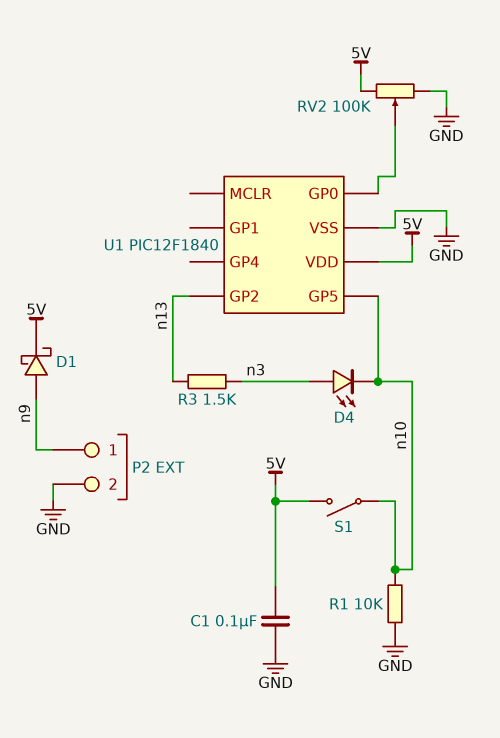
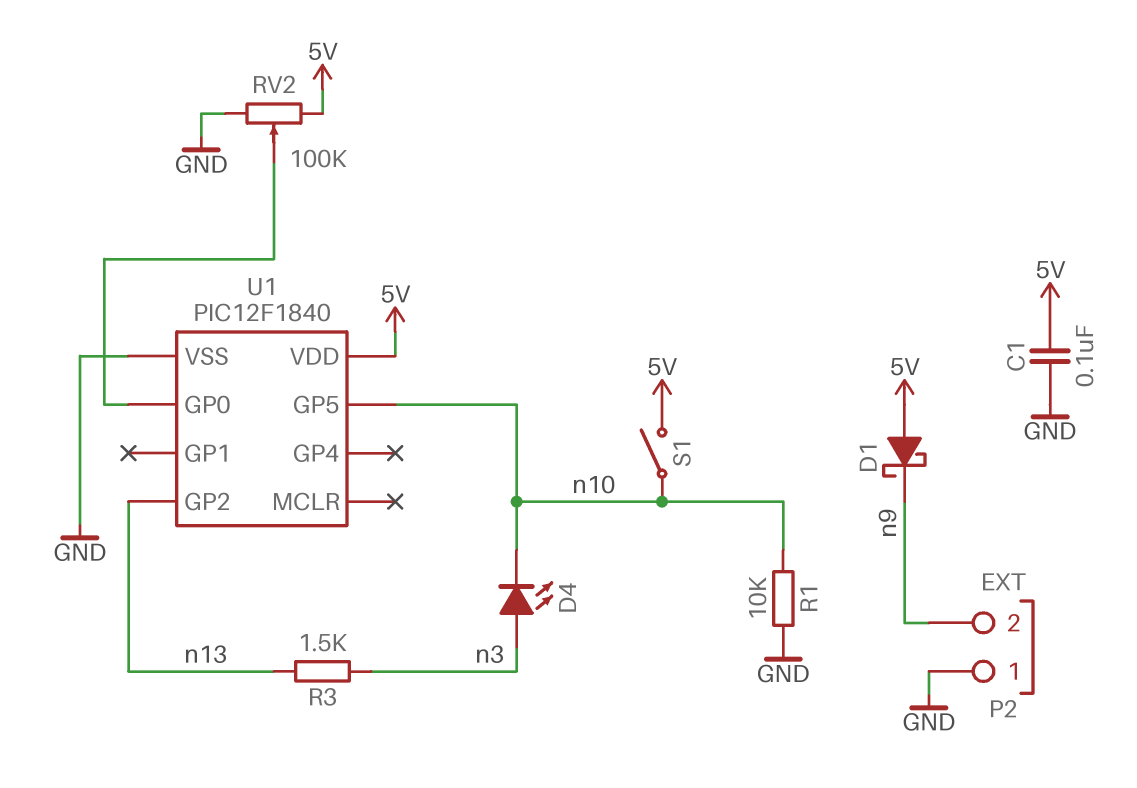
D1: schottky (A n9, K 5V) -> schottky (A 5V, K n9)
P2 pin 1: n9 -> GND
P2 pin 2: GND -> n9

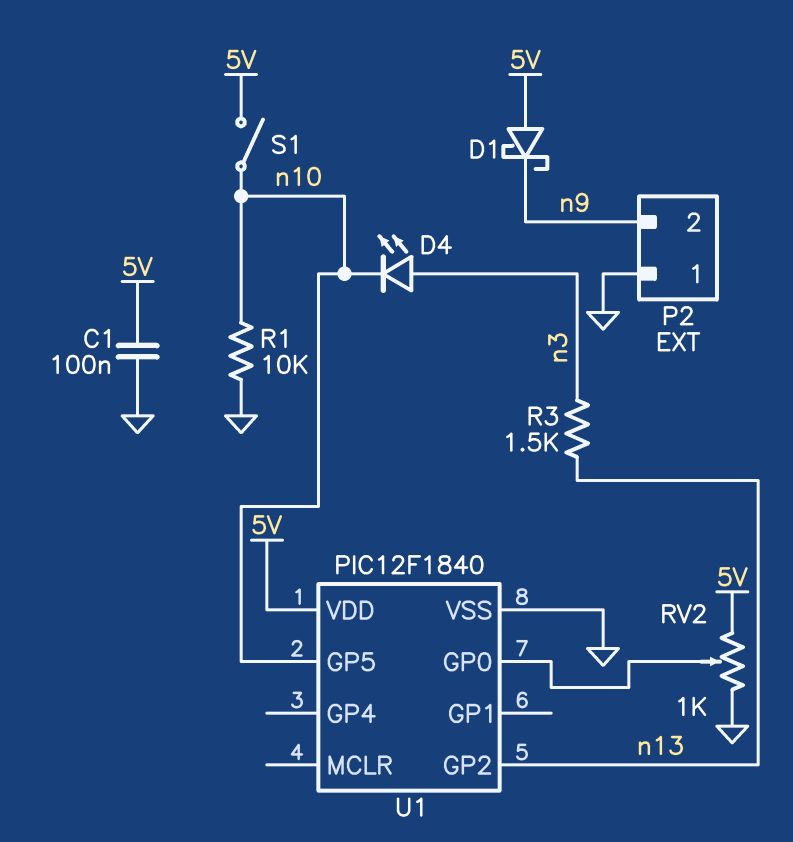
RV2: 100k (5V, GND, wiper U1/GP0) -> 1k (5V, GND, wiper U1/GP0)

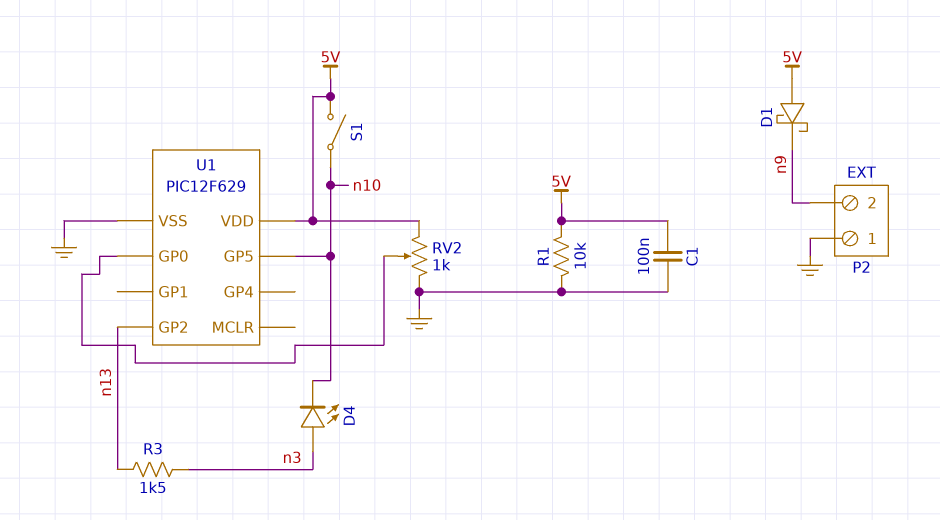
R1: 10k (GND, n10) -> 10k (5V, GND)
U1: PIC12F1840 -> PIC12F629

